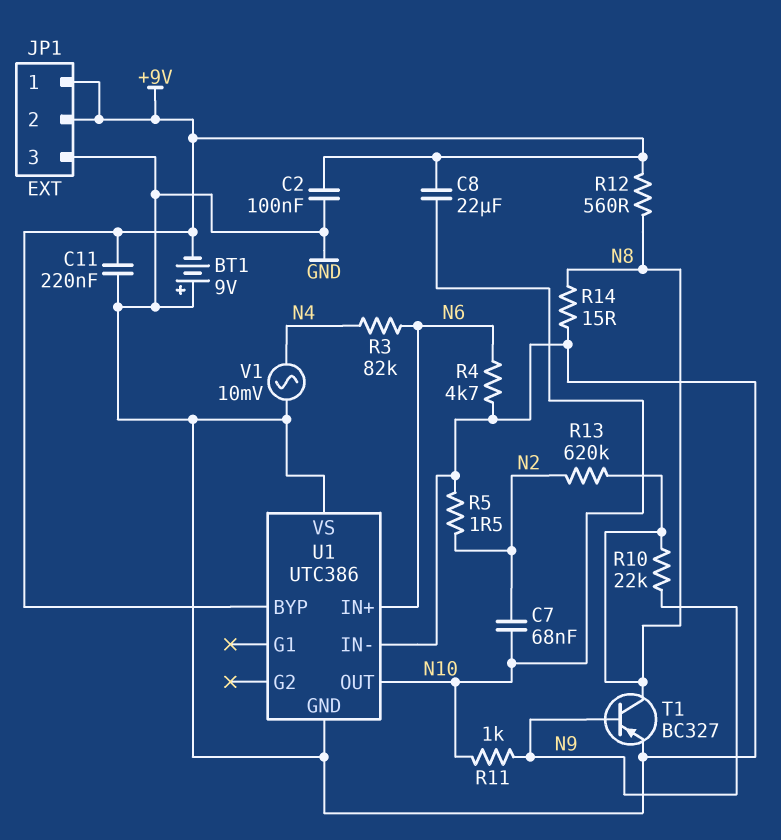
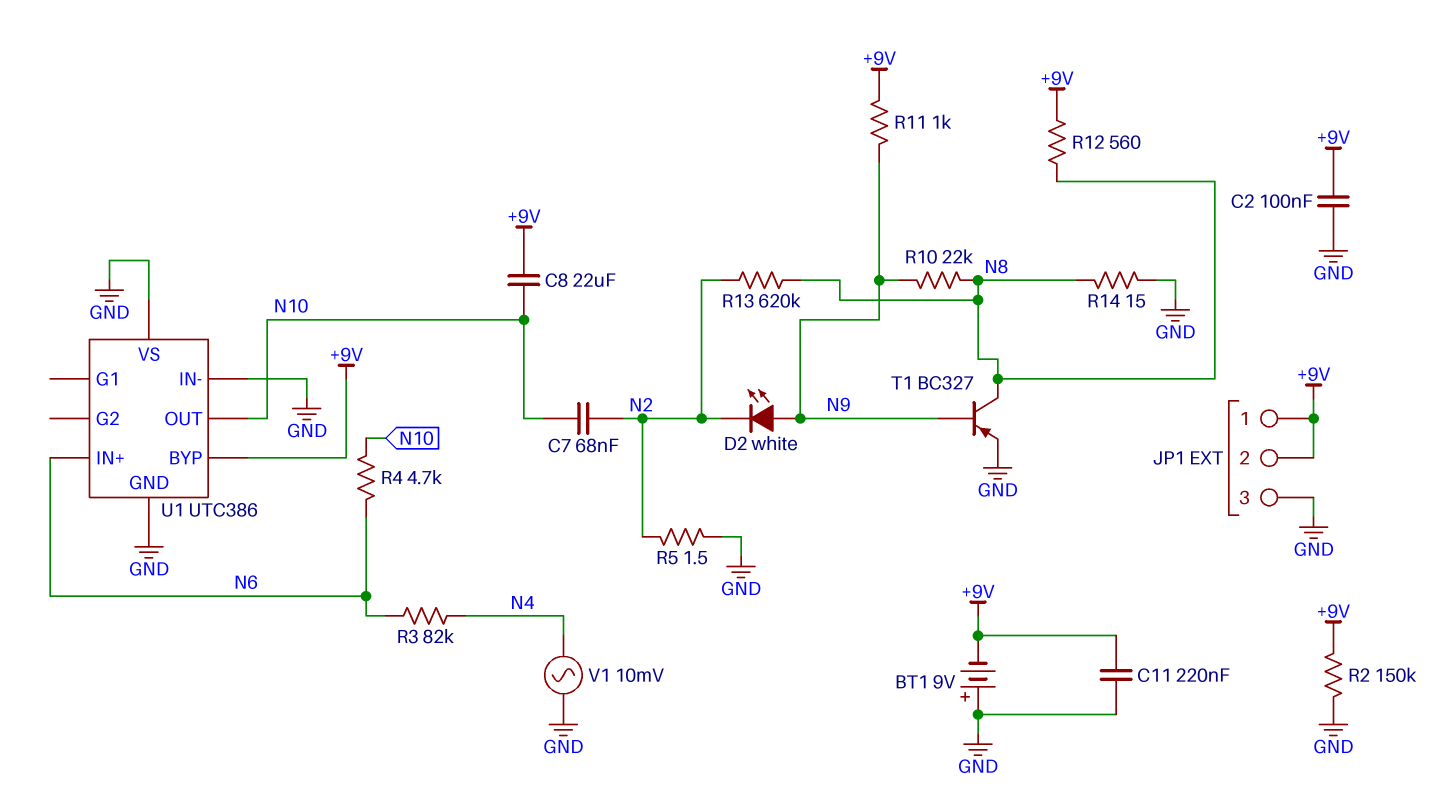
D2: none -> LED white (A N9, K N2)
R2: none -> 150k (+9V, GND)
R4: 4.7k (GND, N6) -> 4.7k (N6, N10)
R11: 1k (N9, N10) -> 1k (+9V, N9)

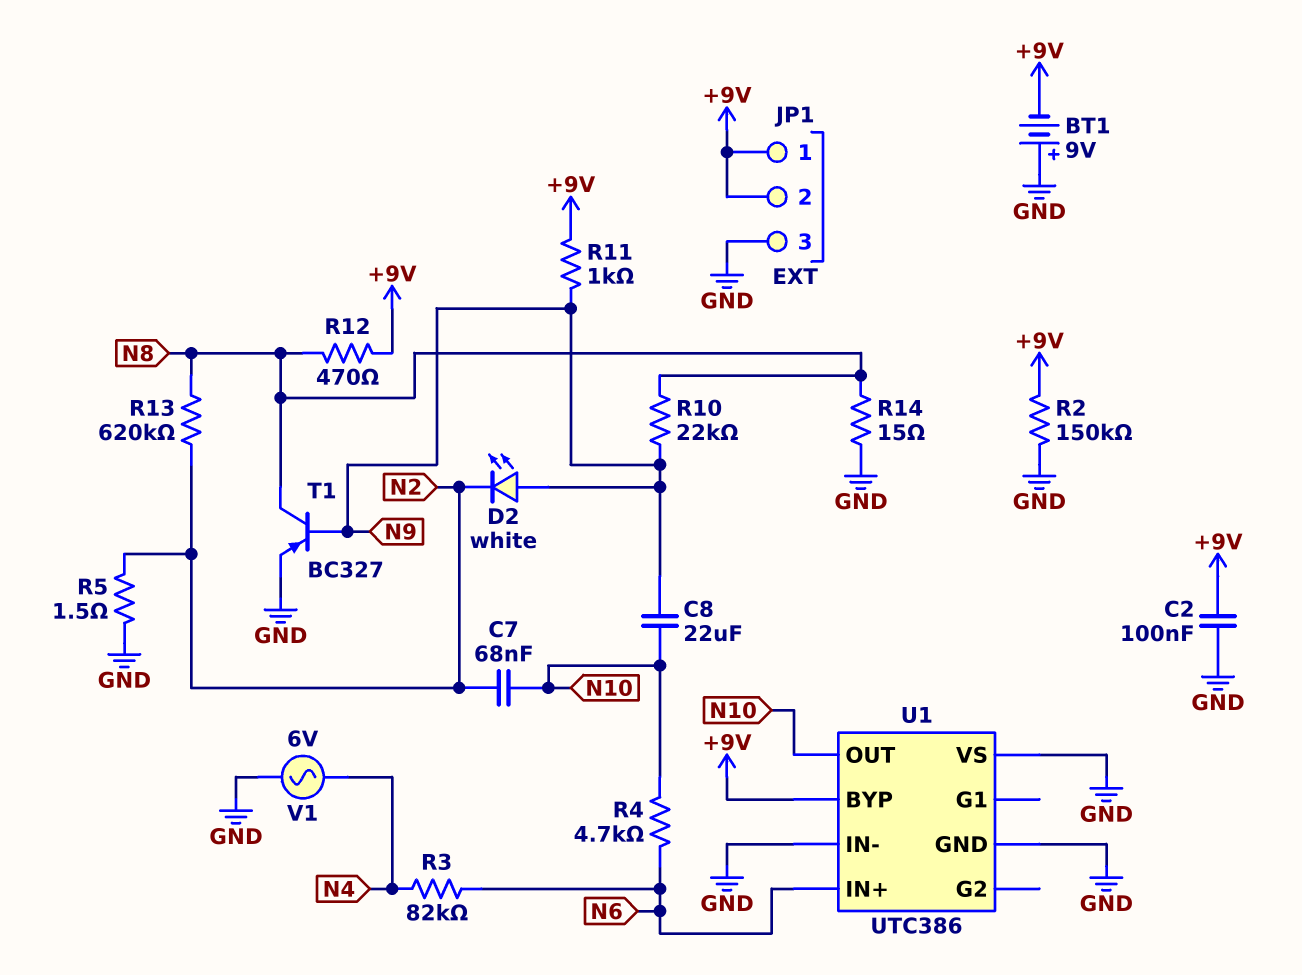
C8: 22uF (+9V, N10) -> 22uF (N9, N10)
C11: 220nF (+9V, GND) -> none
R12: 560 (+9V, N8) -> 470 (+9V, N8)
V1: AC 10mV (GND, N4) -> AC 6V (GND, N4)

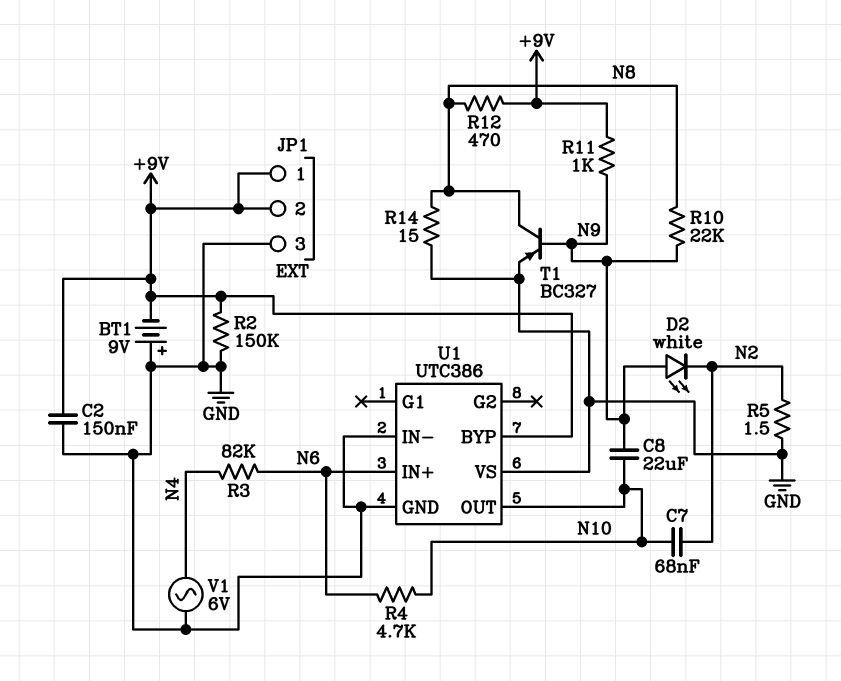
C2: 100nF (+9V, GND) -> 150nF (+9V, GND)
R13: 620k (N2, N8) -> none

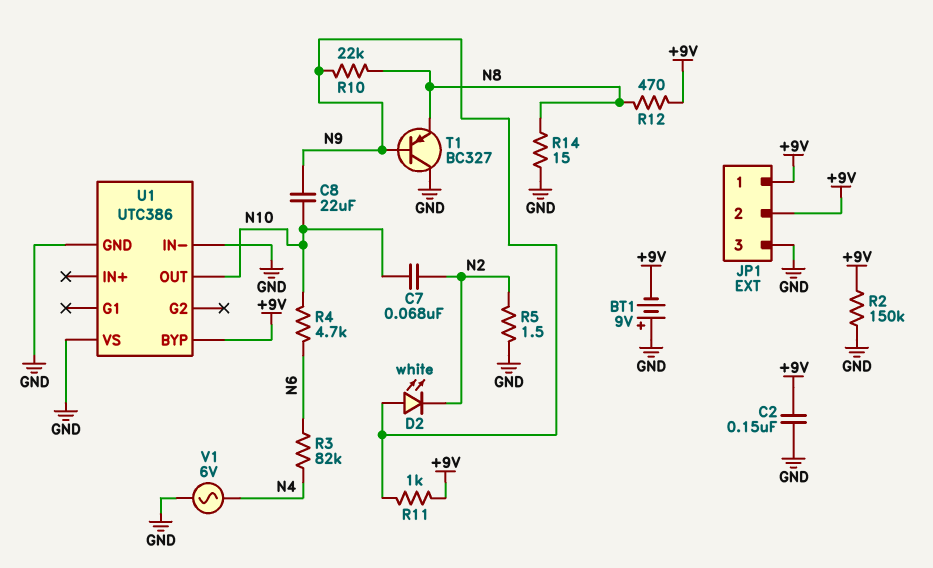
T1: PNP BC327 (B N9, C N8, E GND) -> PNP BC327 (B N9, C GND, E N8)
U1 pin IN+: N6 -> none

